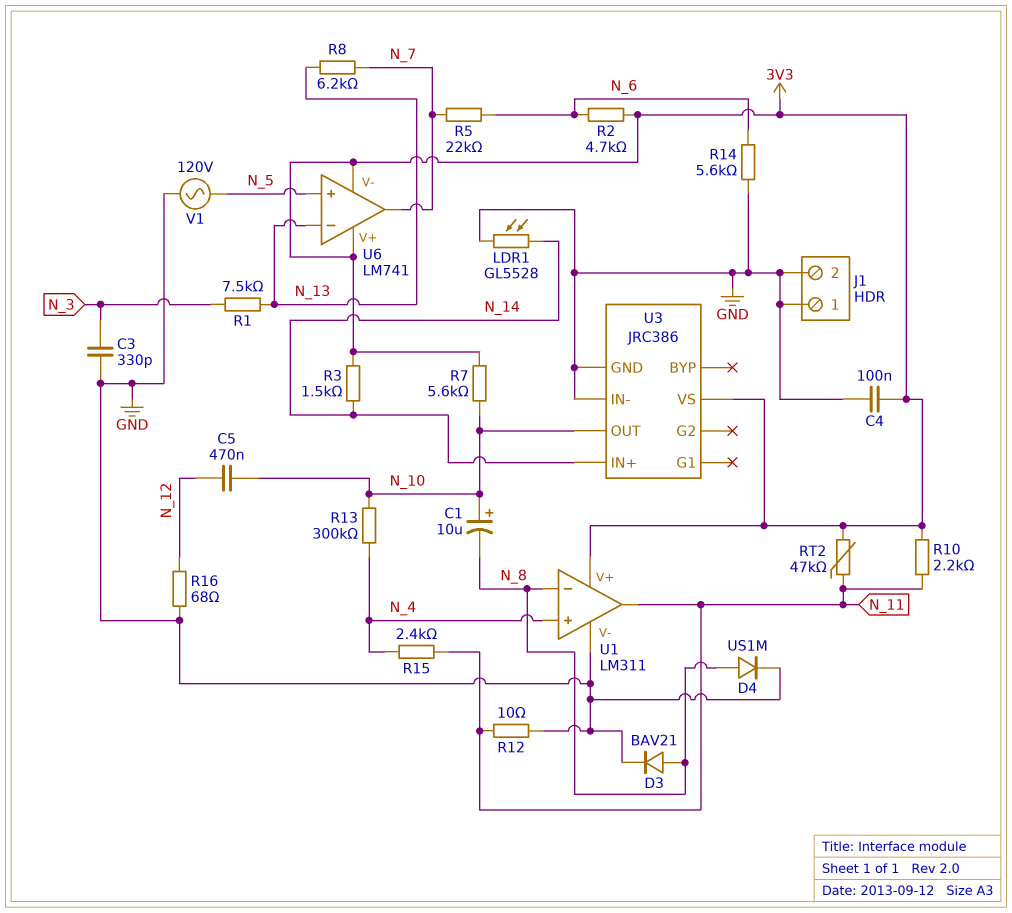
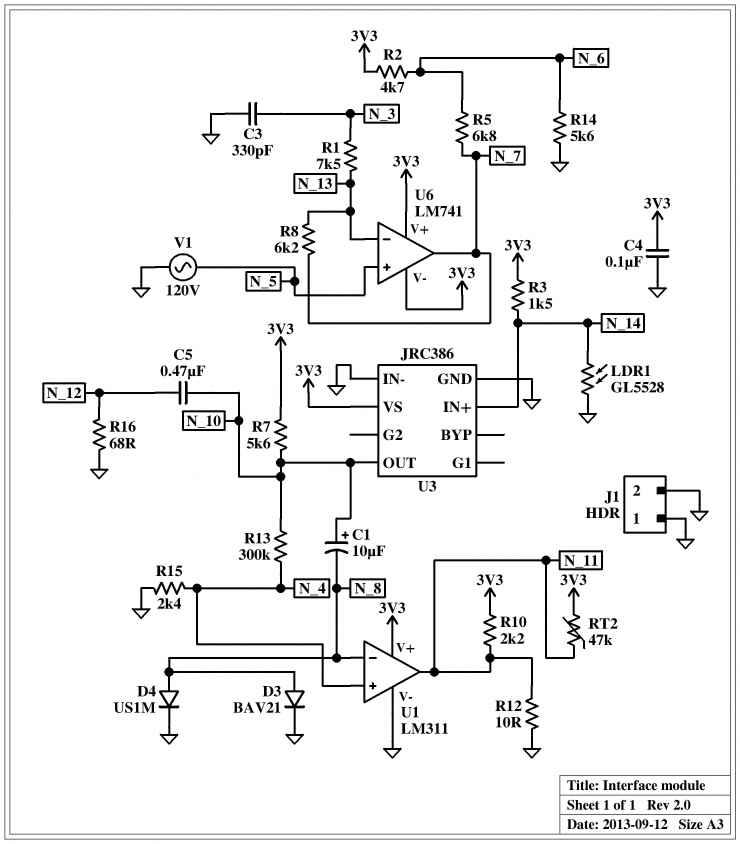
R5: 22k (N_6, N_7) -> 6.8k (N_6, N_7)
R15: 2.4k (N_4, N_11) -> 2.4k (GND, N_4)

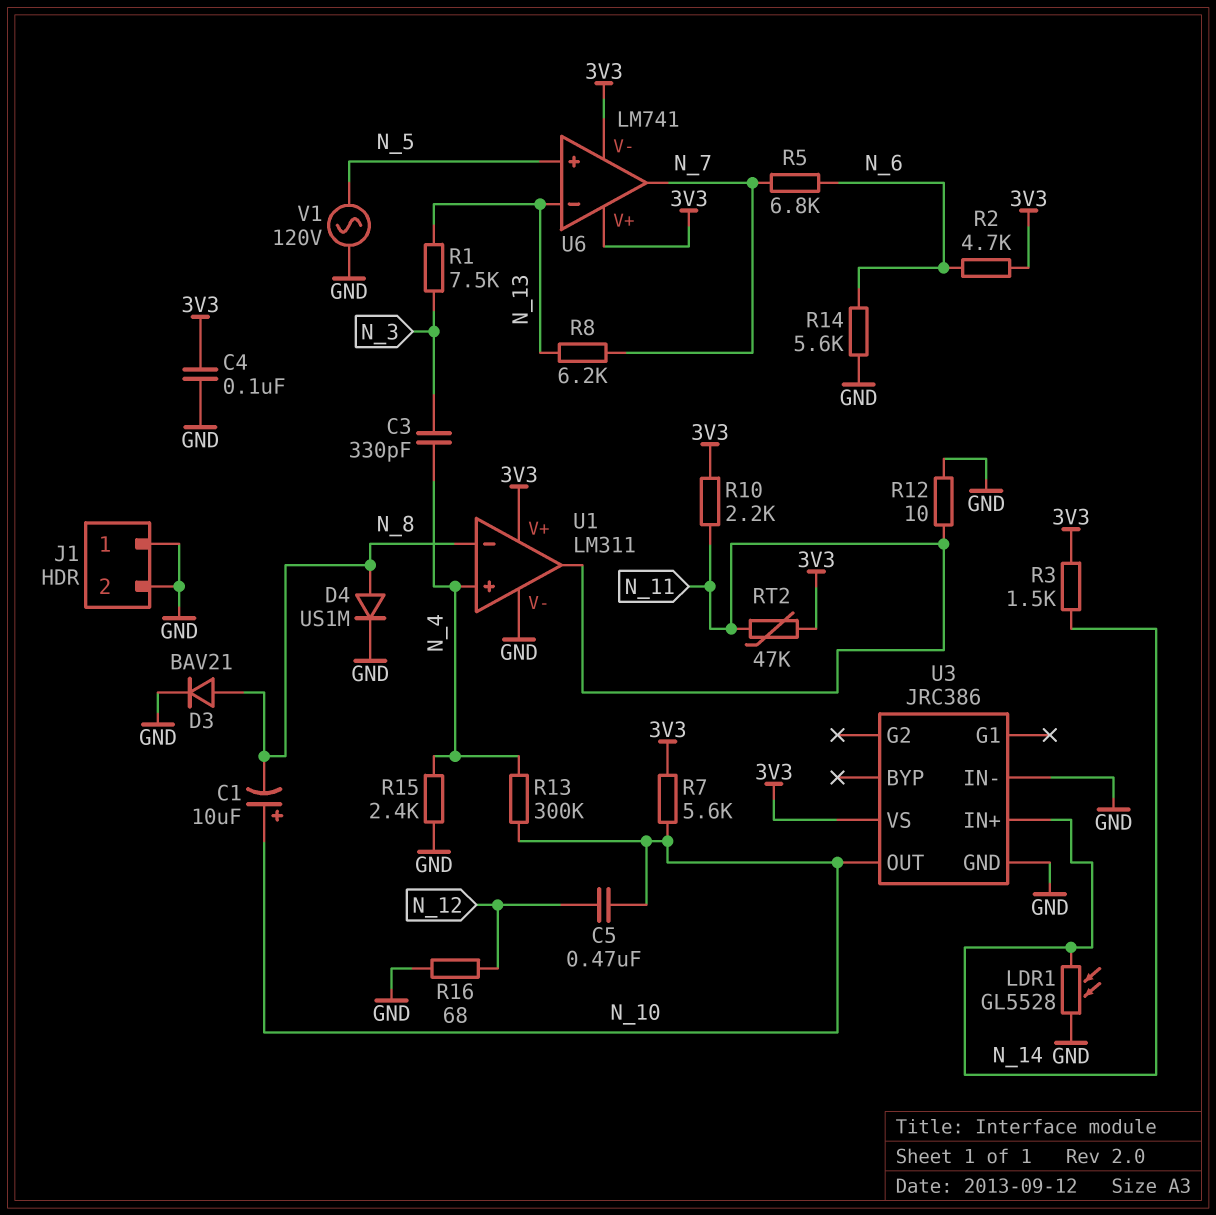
C3: 330pF (GND, N_3) -> 330pF (N_3, N_4)

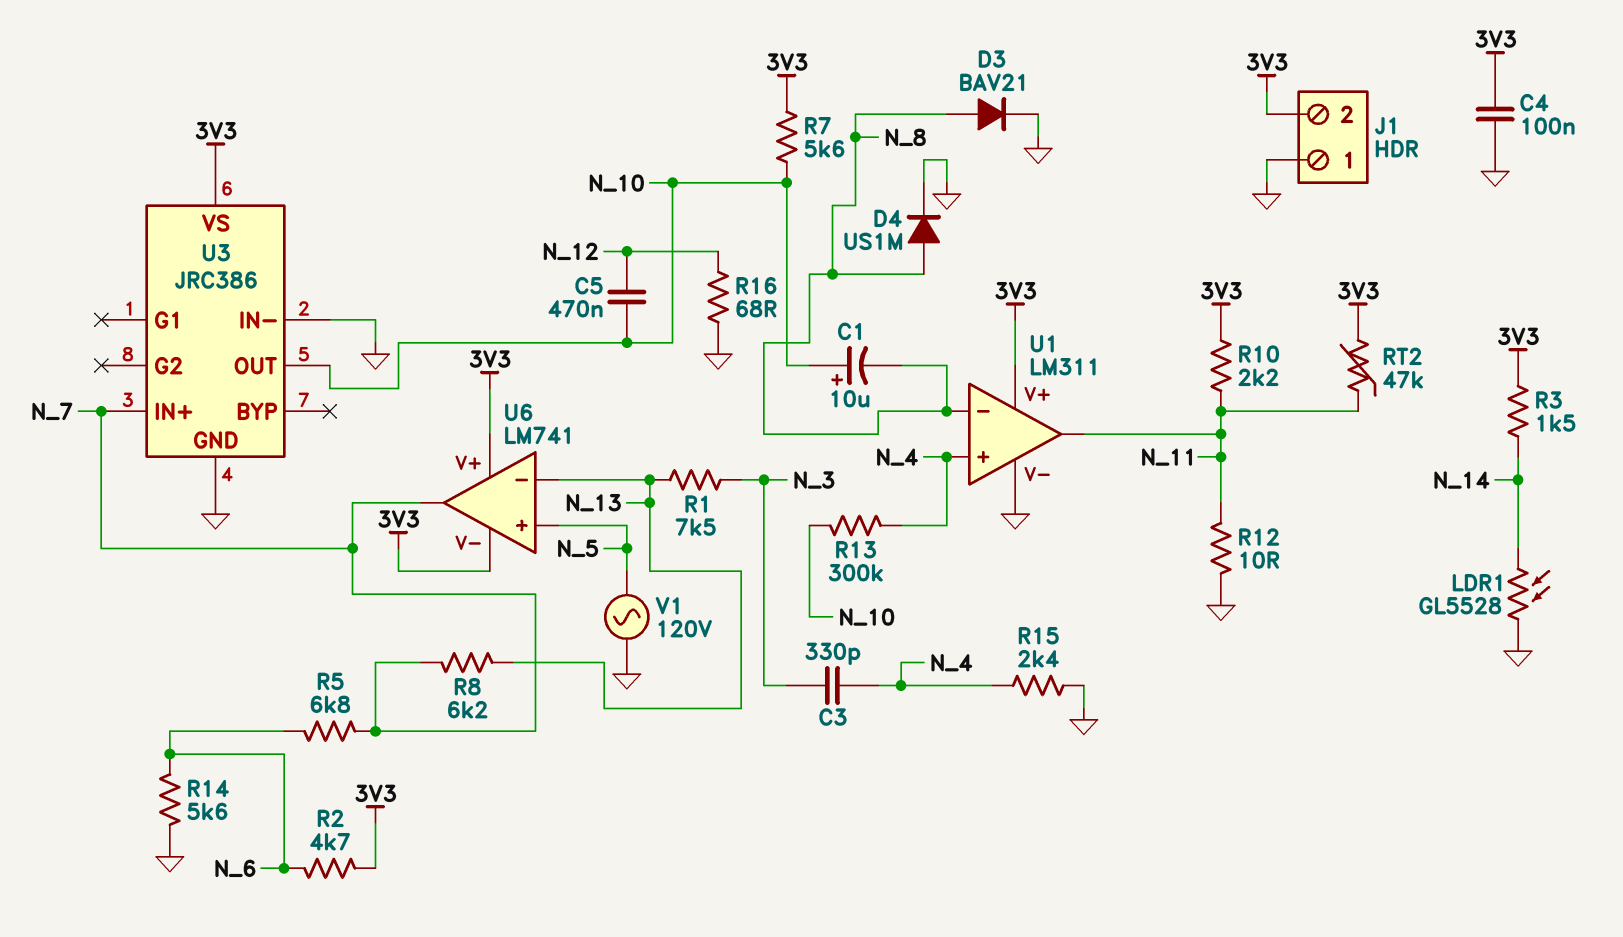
J1 pin 2: GND -> 3V3
U3 pin IN+: N_14 -> N_7

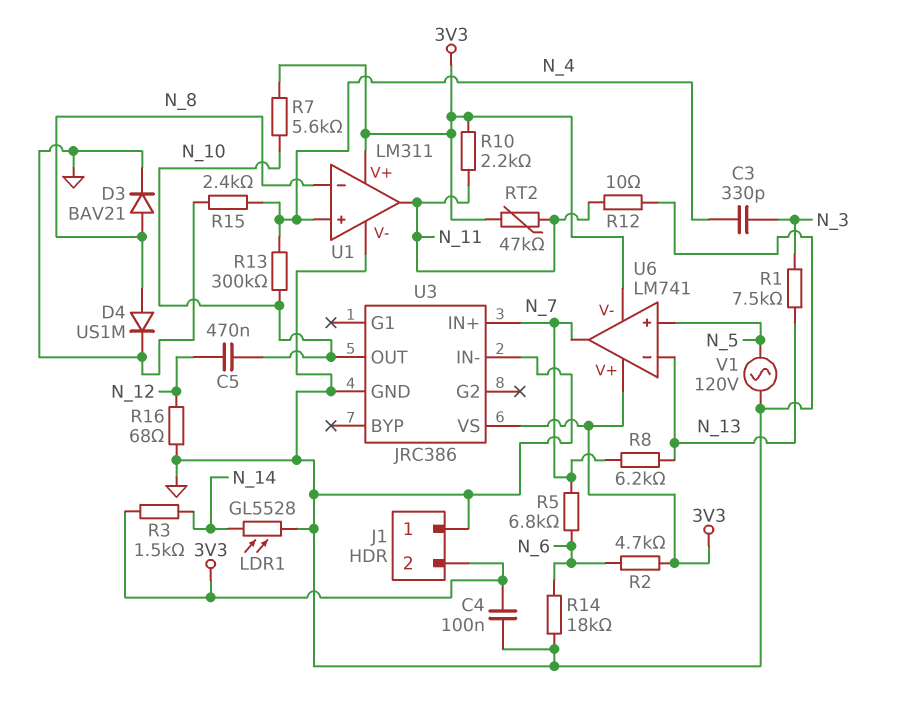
C1: 10uF (plus N_10, minus N_8) -> none
R14: 5.6k (GND, N_6) -> 18k (GND, N_6)

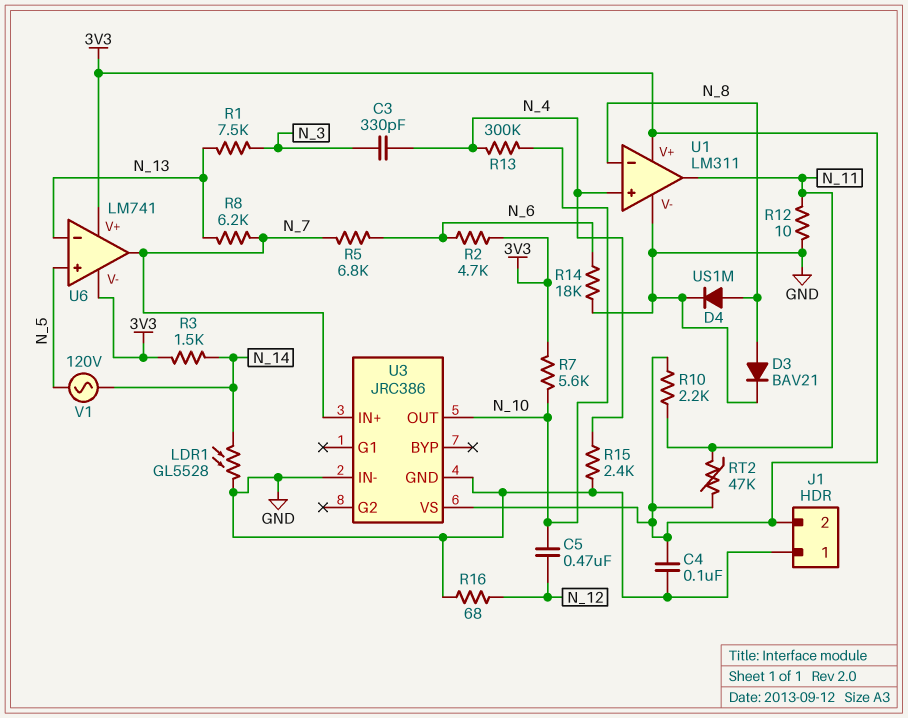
V1: AC 120V (GND, N_5) -> AC 120V (N_5, N_14)

